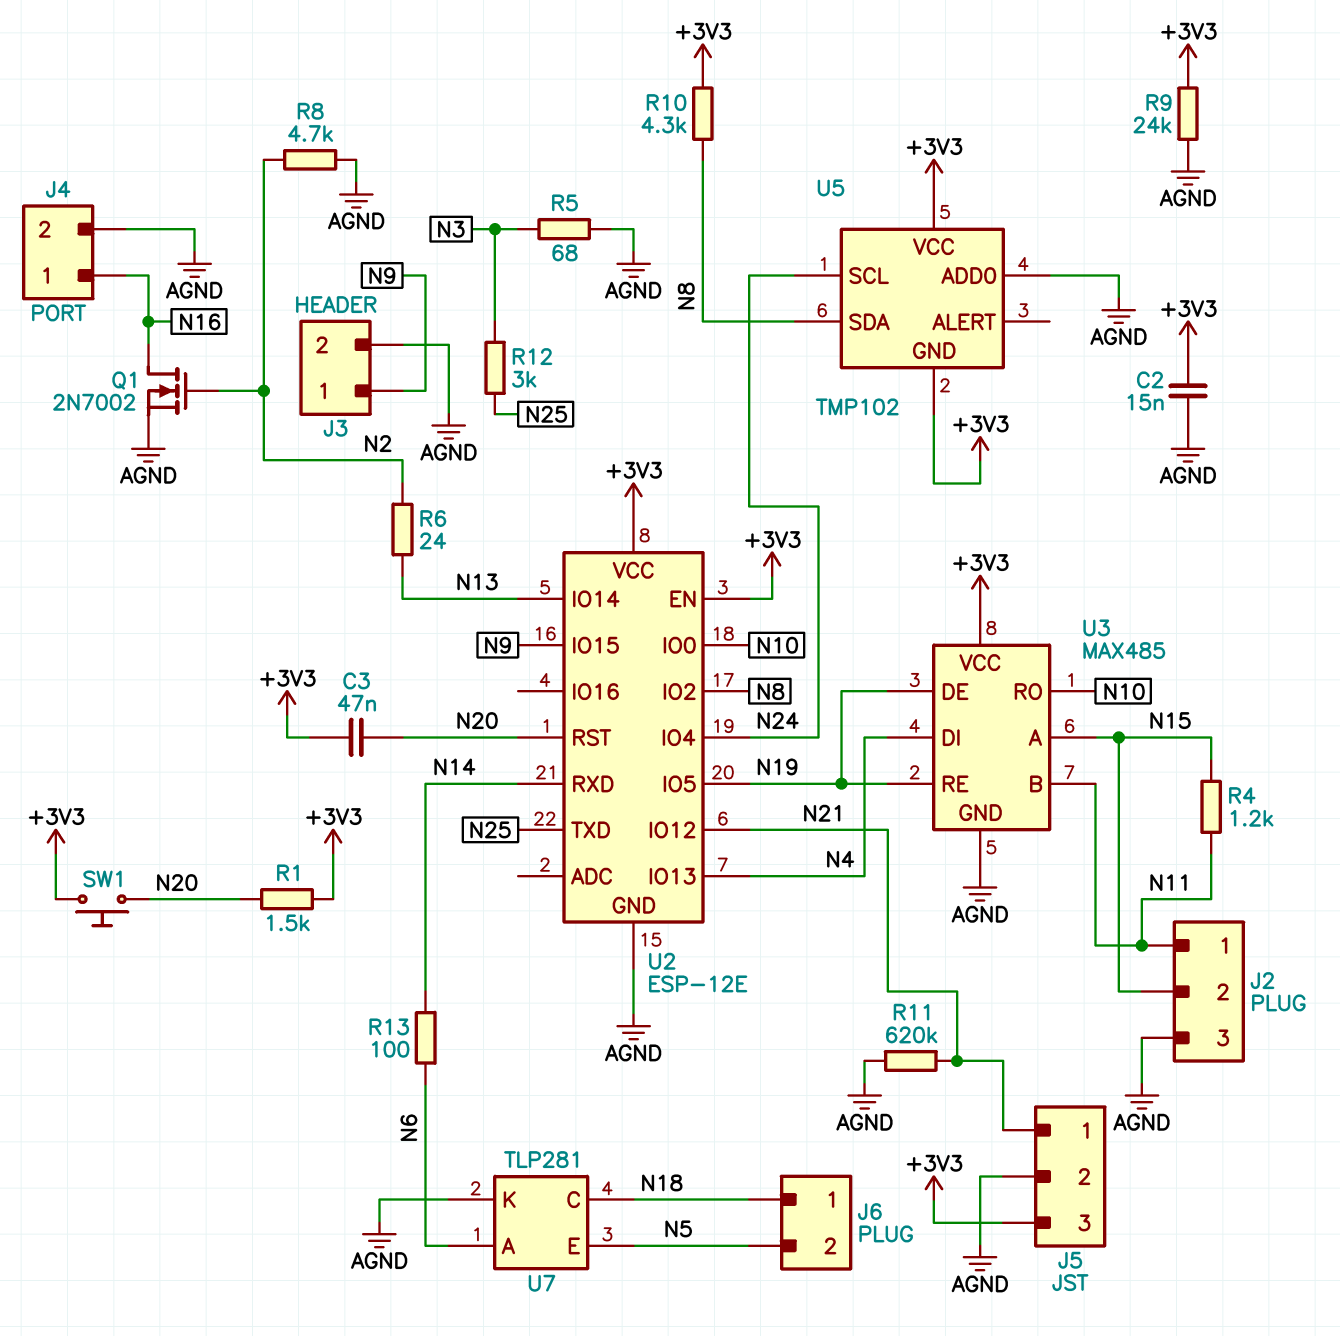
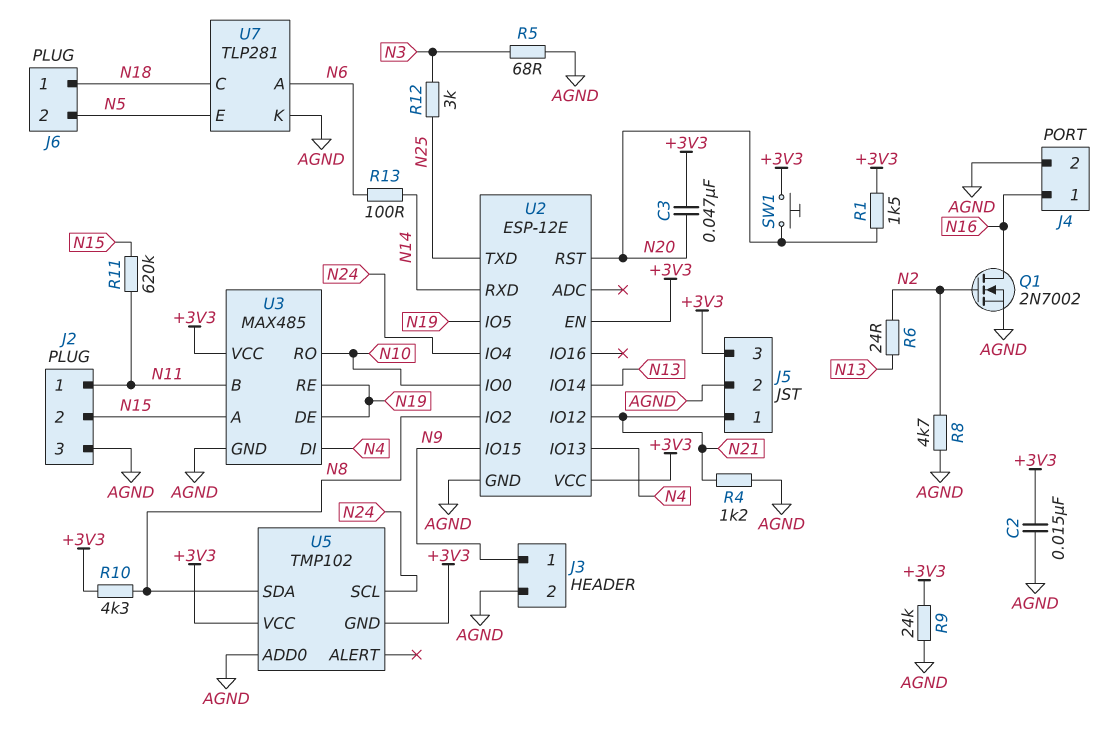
R4: 1.2k (N11, N15) -> 1.2k (AGND, N21)
R11: 620k (AGND, N21) -> 620k (N11, N15)

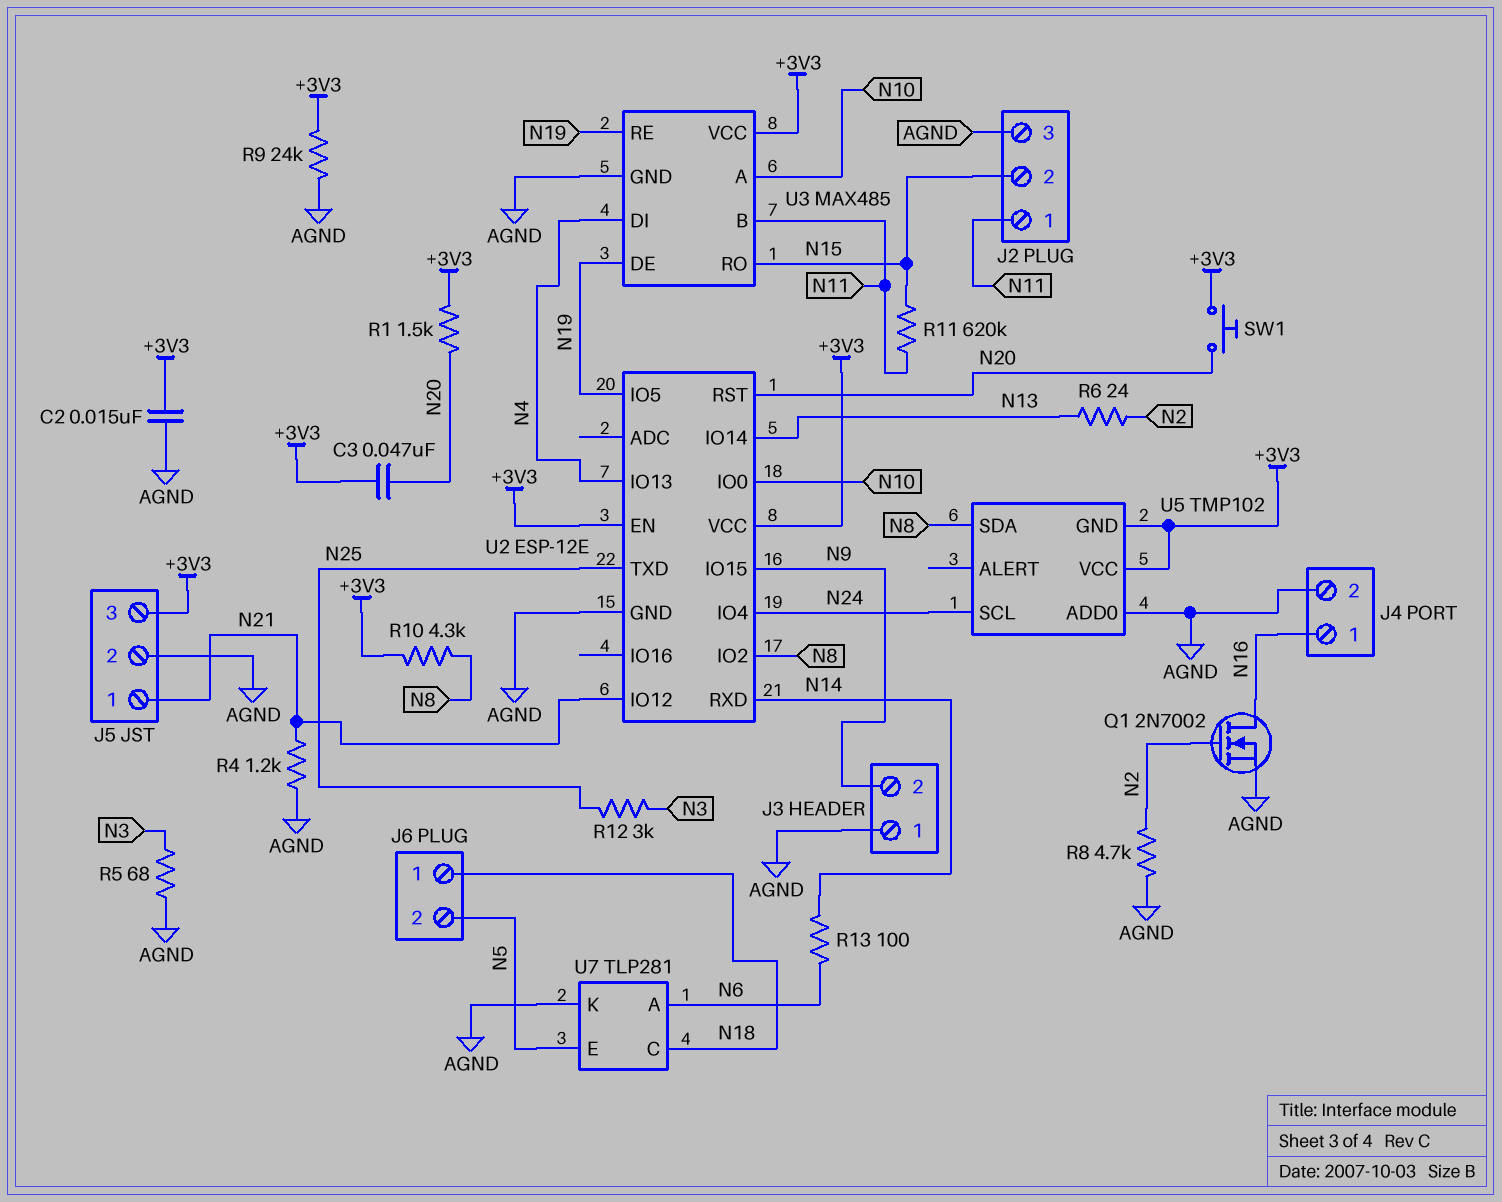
J3 pin 1: N9 -> AGND
J3 pin 2: AGND -> N9
U3 pin A: N15 -> N10
U3 pin RO: N10 -> N15

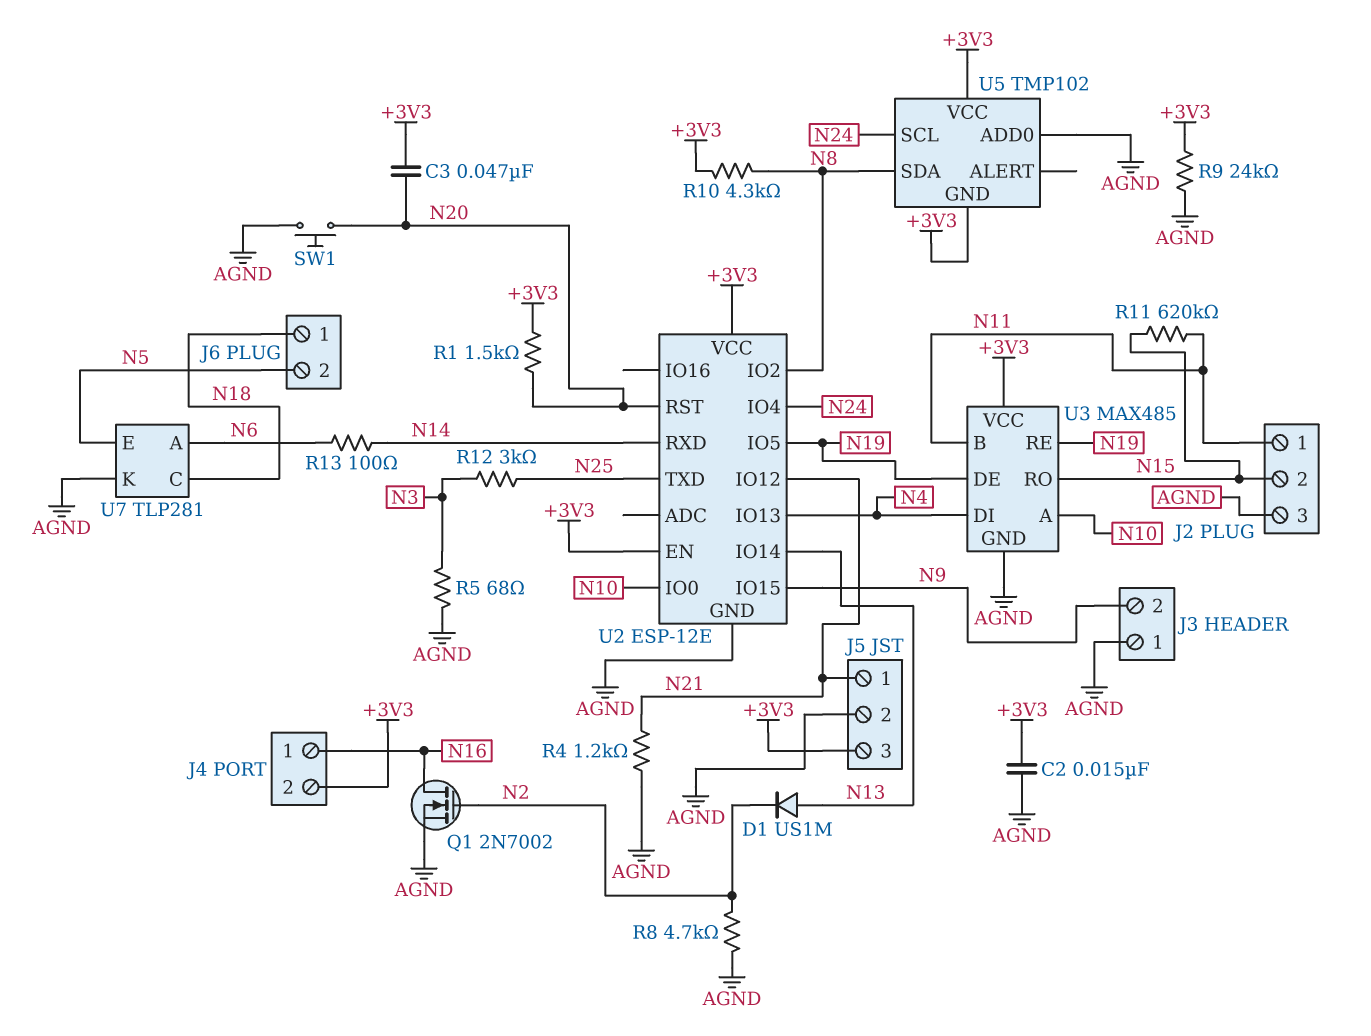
D1: none -> diode US1M (A N13, K N2)
J4 pin 2: AGND -> +3V3
R6: 24 (N2, N13) -> none
SW1: button (+3V3, N20) -> button (AGND, N20)

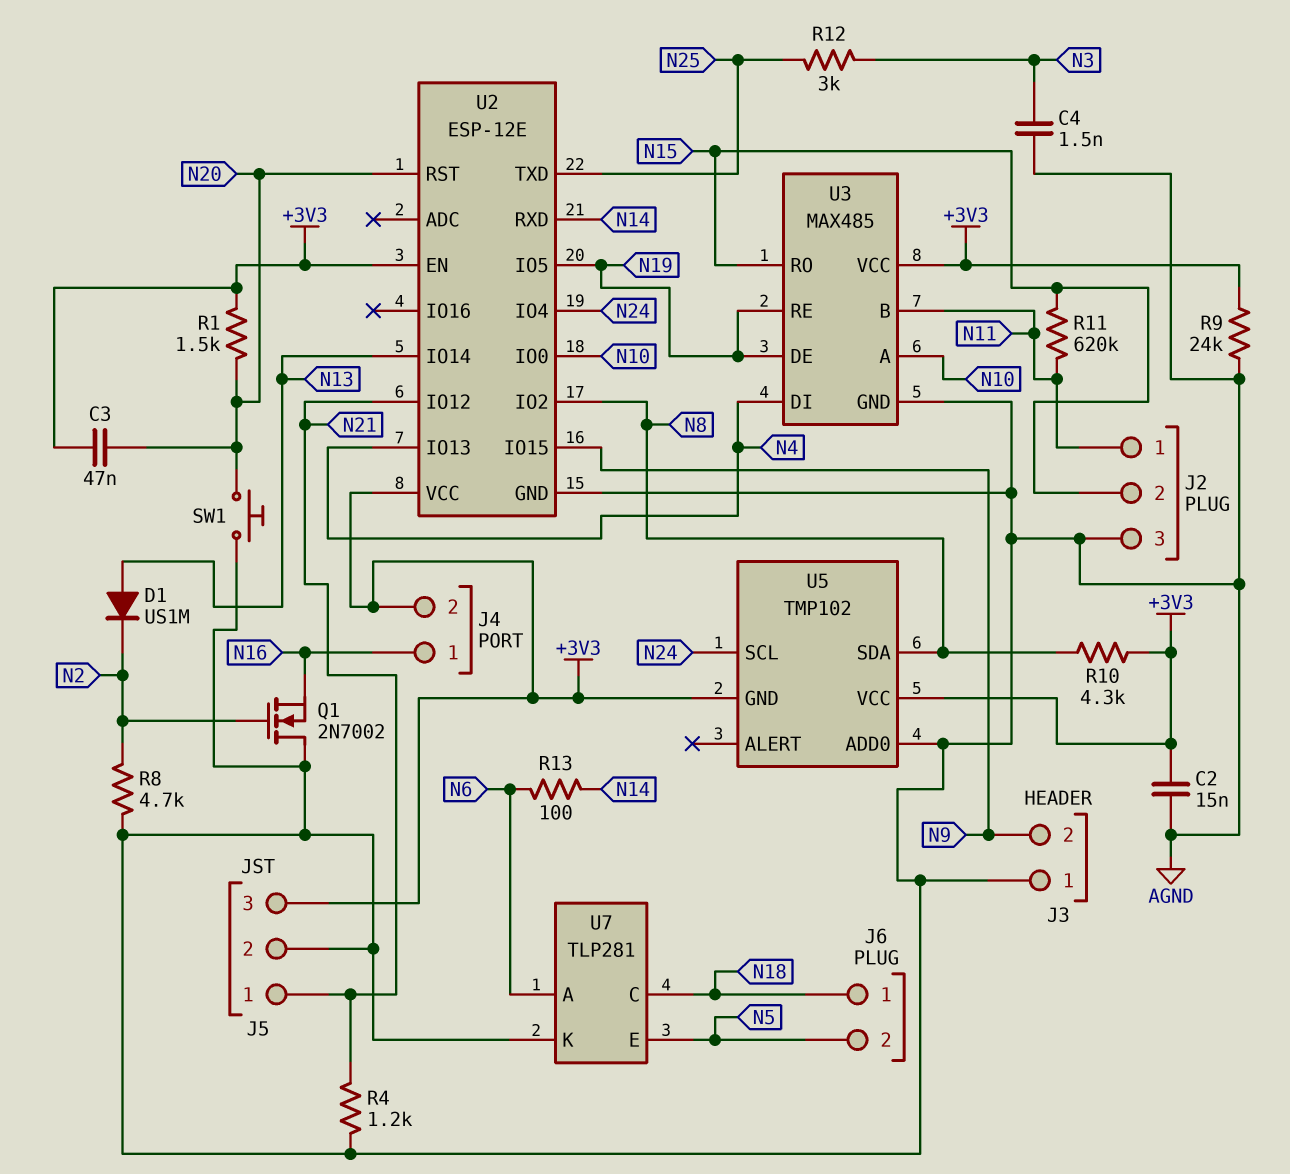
C4: none -> 1.5nF (AGND, N3)
Q1: NMOS 2N7002 (G N2, D N16, S AGND) -> NMOS 2N7002 (G N2, D AGND, S N16)
R5: 68 (AGND, N3) -> none

